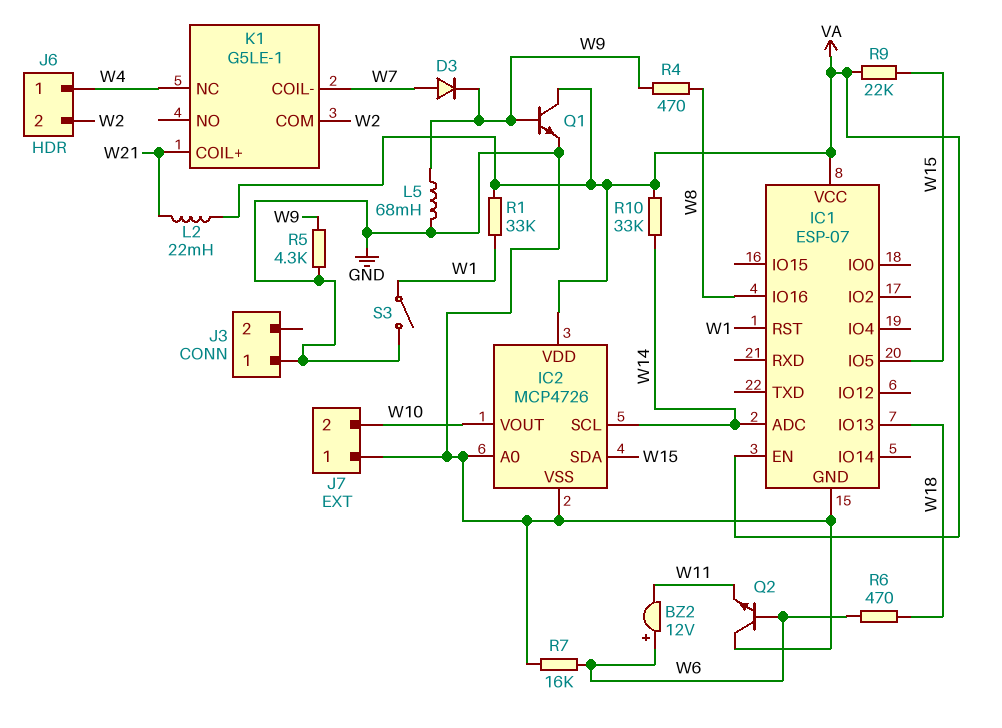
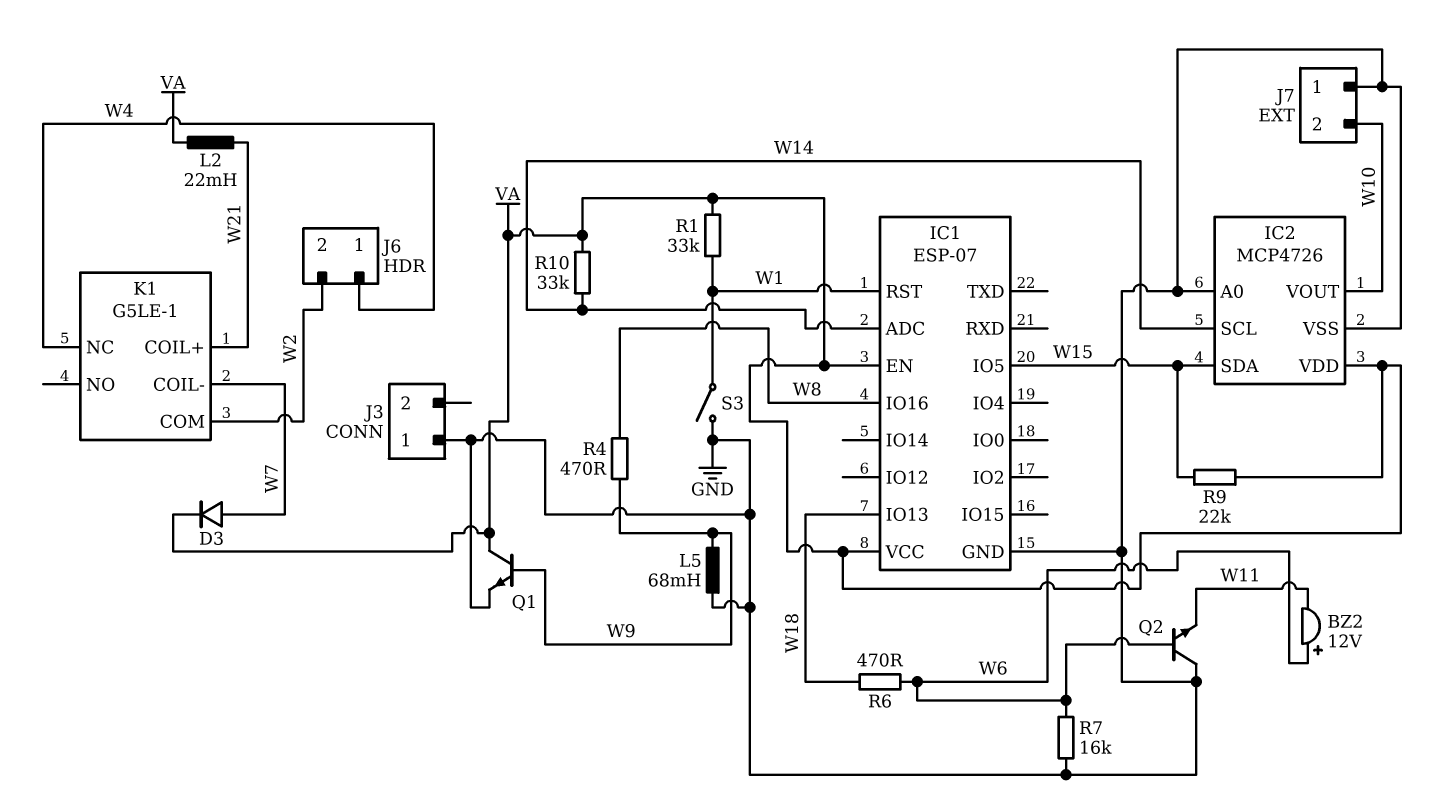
D3: diode (A W7, K W9) -> diode (A W7, K VA)
R5: 4.3k (GND, W9) -> none

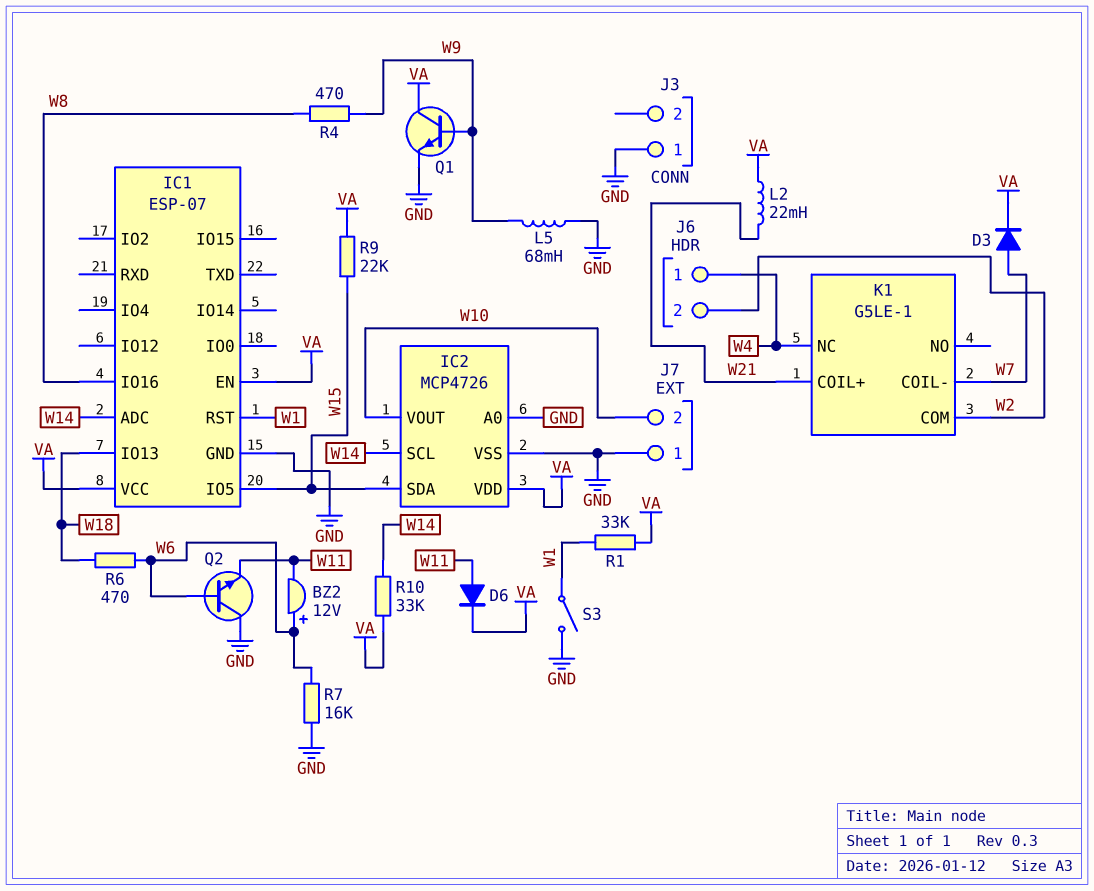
D6: none -> diode (A W11, K VA)

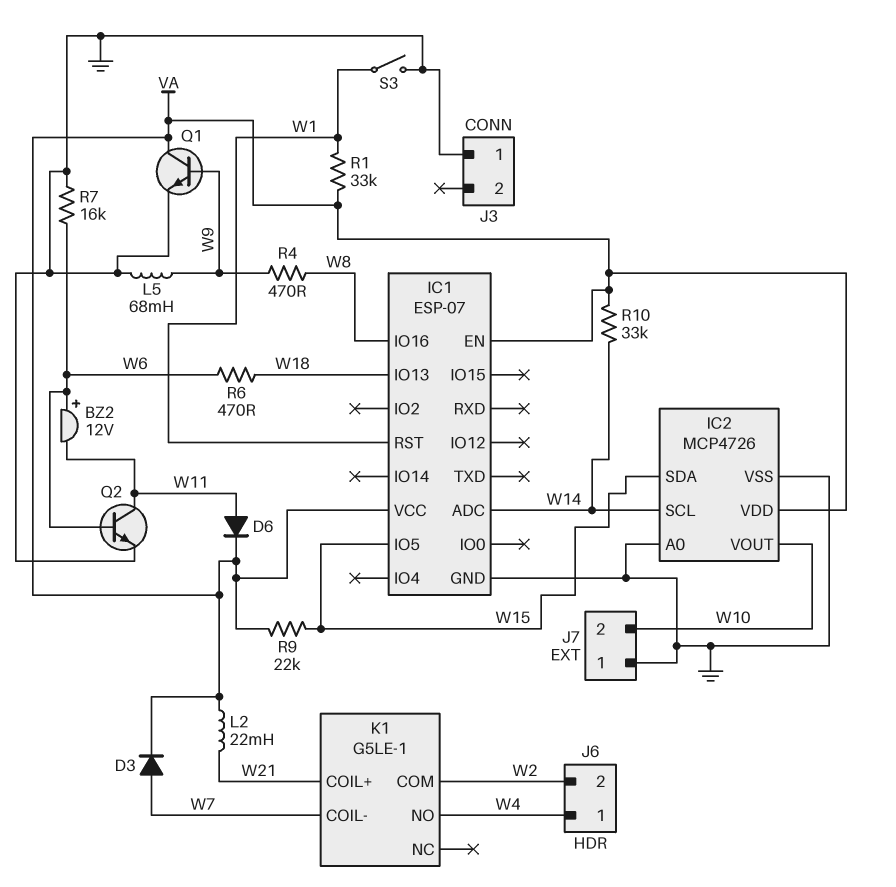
K1 pin NC: W4 -> none
K1 pin NO: none -> W4
Q2: NPN (B W6, C GND, E W11) -> NPN (B W6, C W11, E GND)

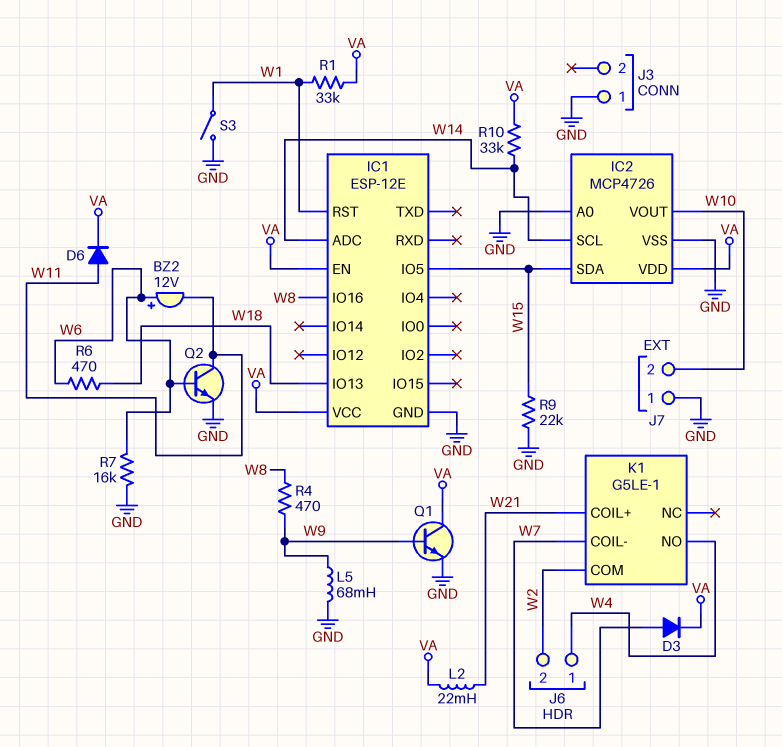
IC1: ESP-07 -> ESP-12E
R9: 22k (VA, W15) -> 22k (GND, W15)

